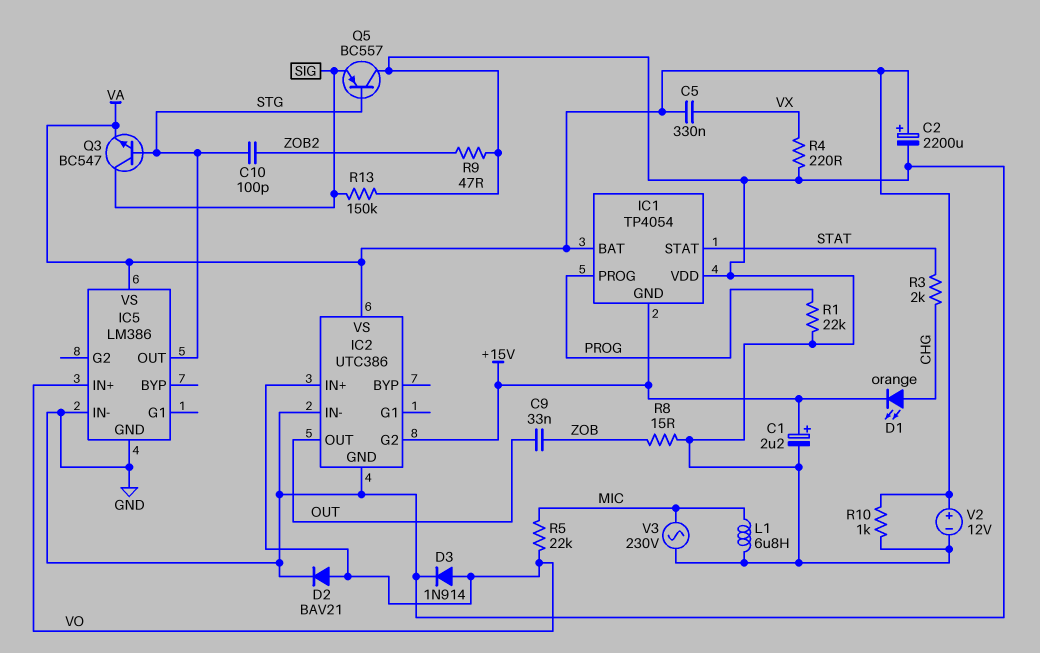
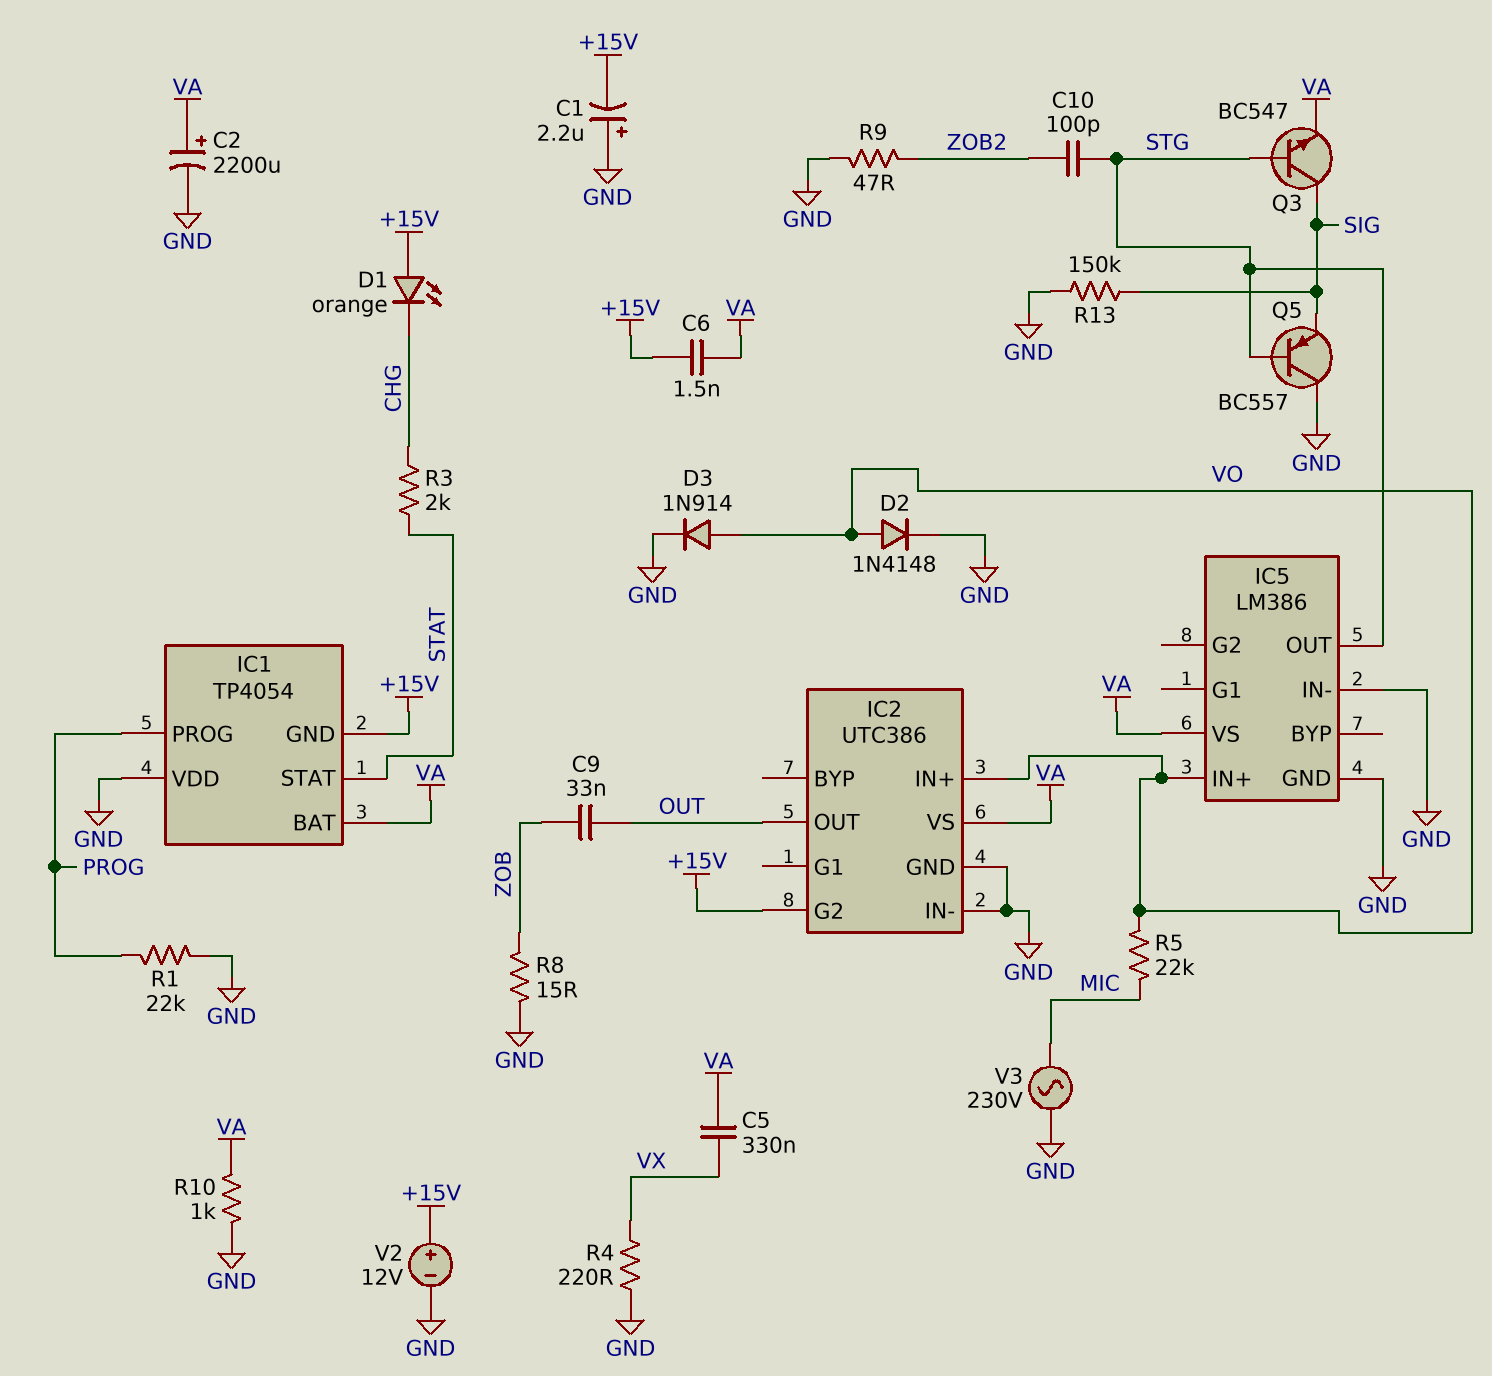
C1: 2.2uF (plus +15V, minus GND) -> 2.2uF (plus GND, minus +15V)
C6: none -> 1.5nF (+15V, VA)
D1: LED orange (A CHG, K +15V) -> LED orange (A +15V, K CHG)
D2: diode BAV21 (A VO, K GND) -> diode 1N4148 (A VO, K GND)
L1: 6.8uH (GND, MIC) -> none
V2: 12V (plus VA, minus GND) -> 12V (plus +15V, minus GND)

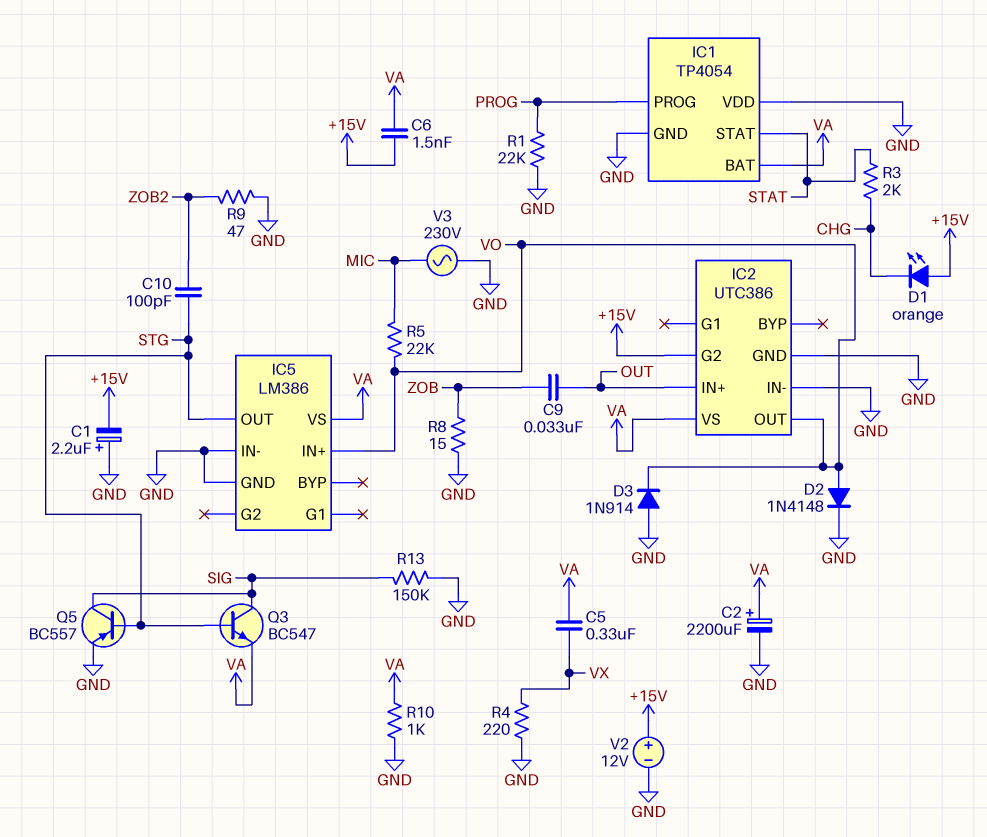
D3: diode 1N914 (A VO, K GND) -> diode 1N914 (A GND, K VO)
IC1 pin GND: +15V -> GND
IC2 pin IN+: VO -> OUT
IC2 pin OUT: OUT -> VO
Q5: PNP BC557 (B STG, C GND, E SIG) -> PNP BC557 (B STG, C SIG, E GND)

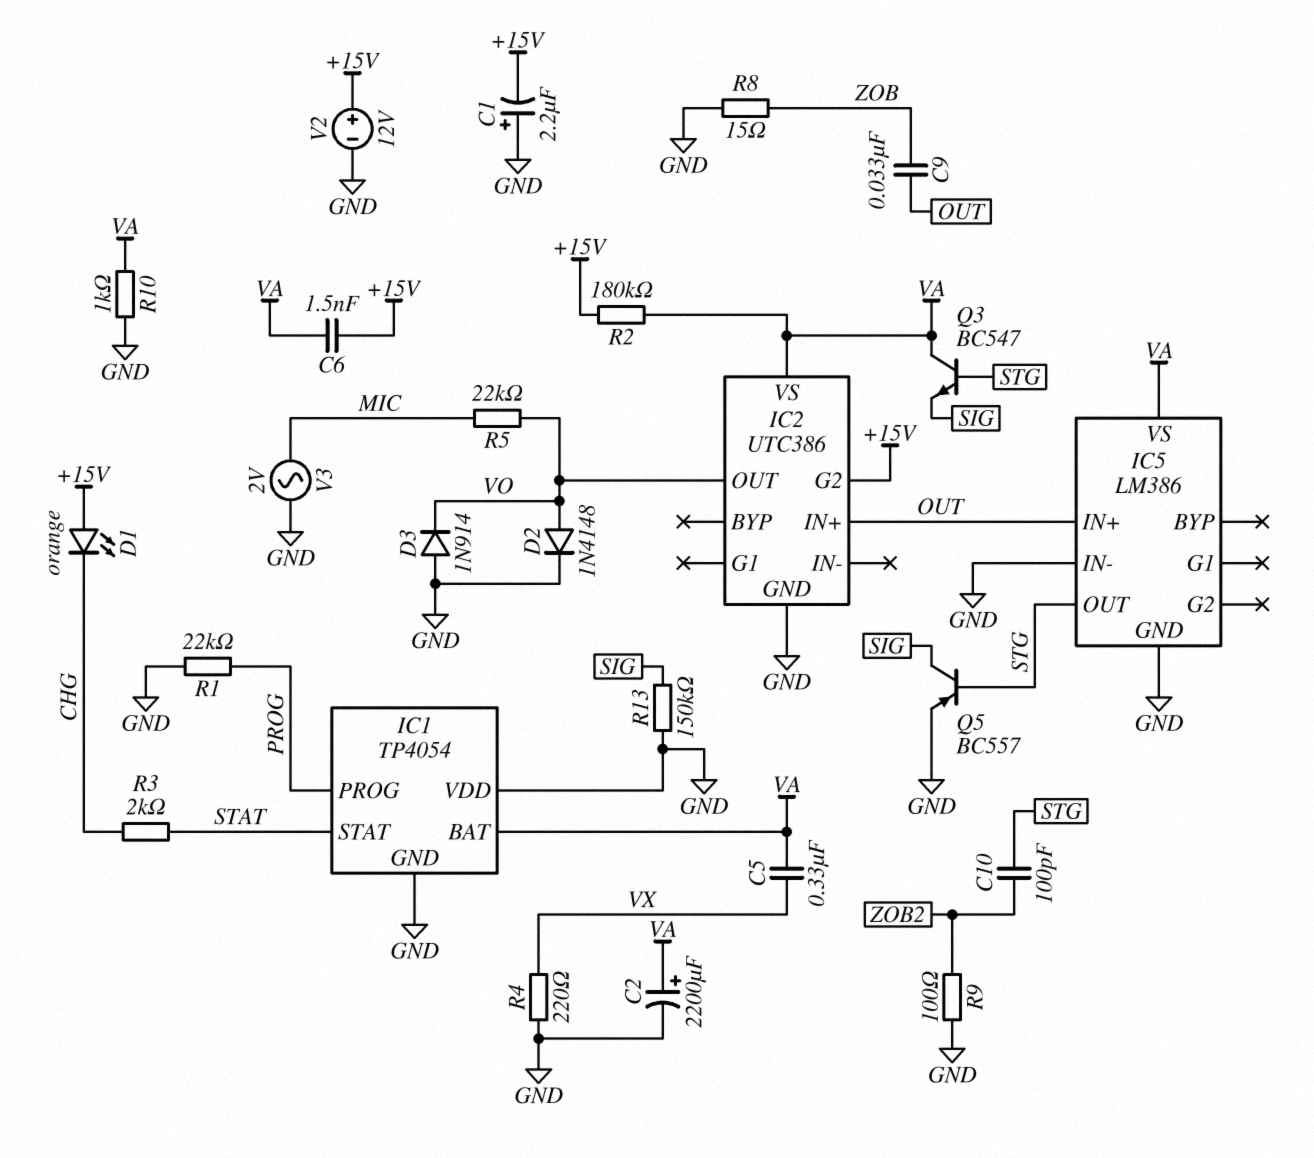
IC2 pin IN-: GND -> none
IC5 pin IN+: VO -> OUT
Q3: NPN BC547 (B STG, C SIG, E VA) -> NPN BC547 (B STG, C VA, E SIG)
R2: none -> 180k (+15V, VA)
R9: 47 (GND, ZOB2) -> 100 (GND, ZOB2)
V3: AC 230V (GND, MIC) -> AC 2V (GND, MIC)

